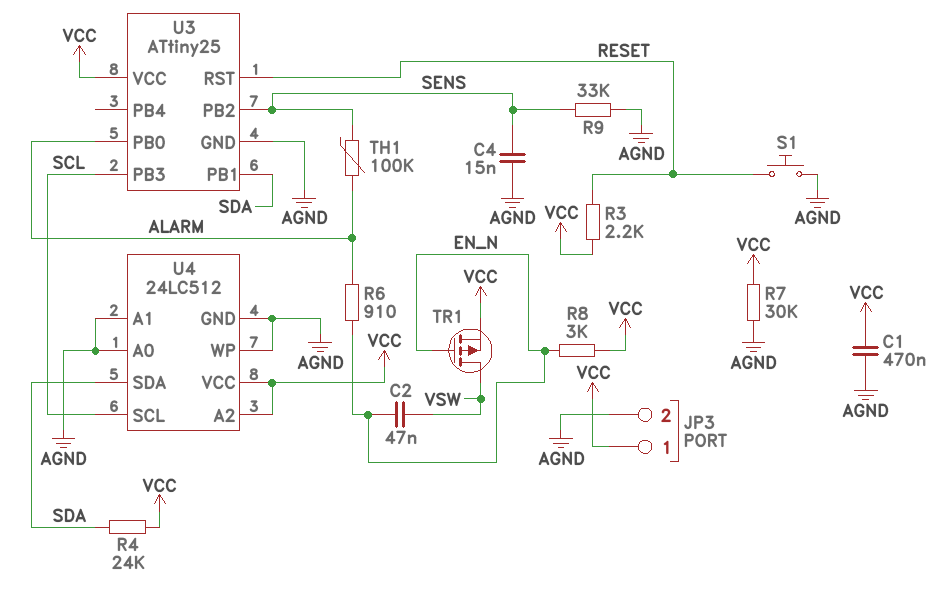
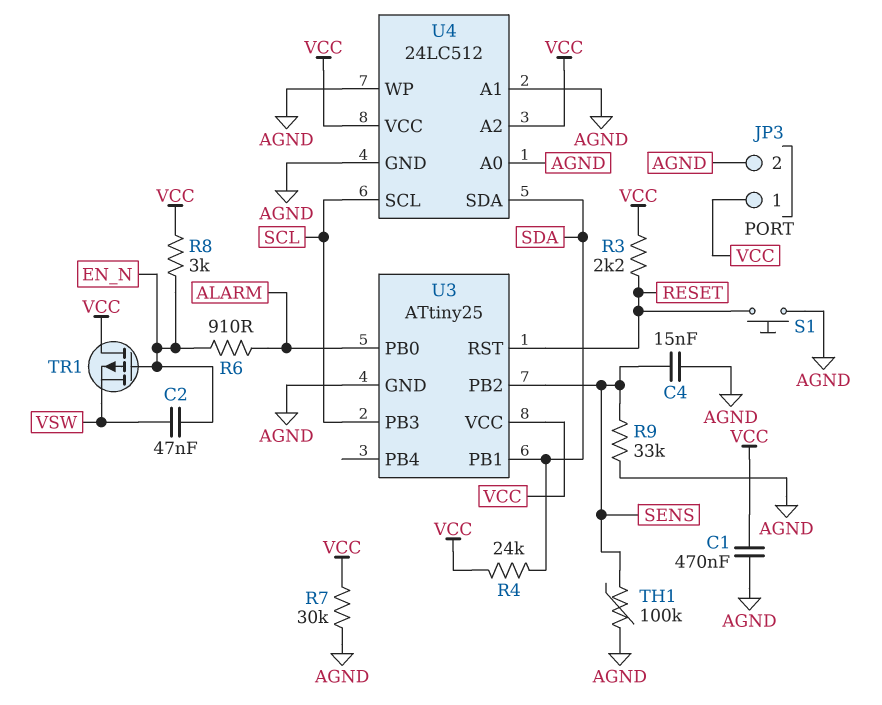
TH1: 100k (ALARM, SENS) -> 100k (AGND, SENS)
TR1: PMOS (G EN_N, D VSW, S VCC) -> PMOS (G EN_N, D VCC, S VSW)

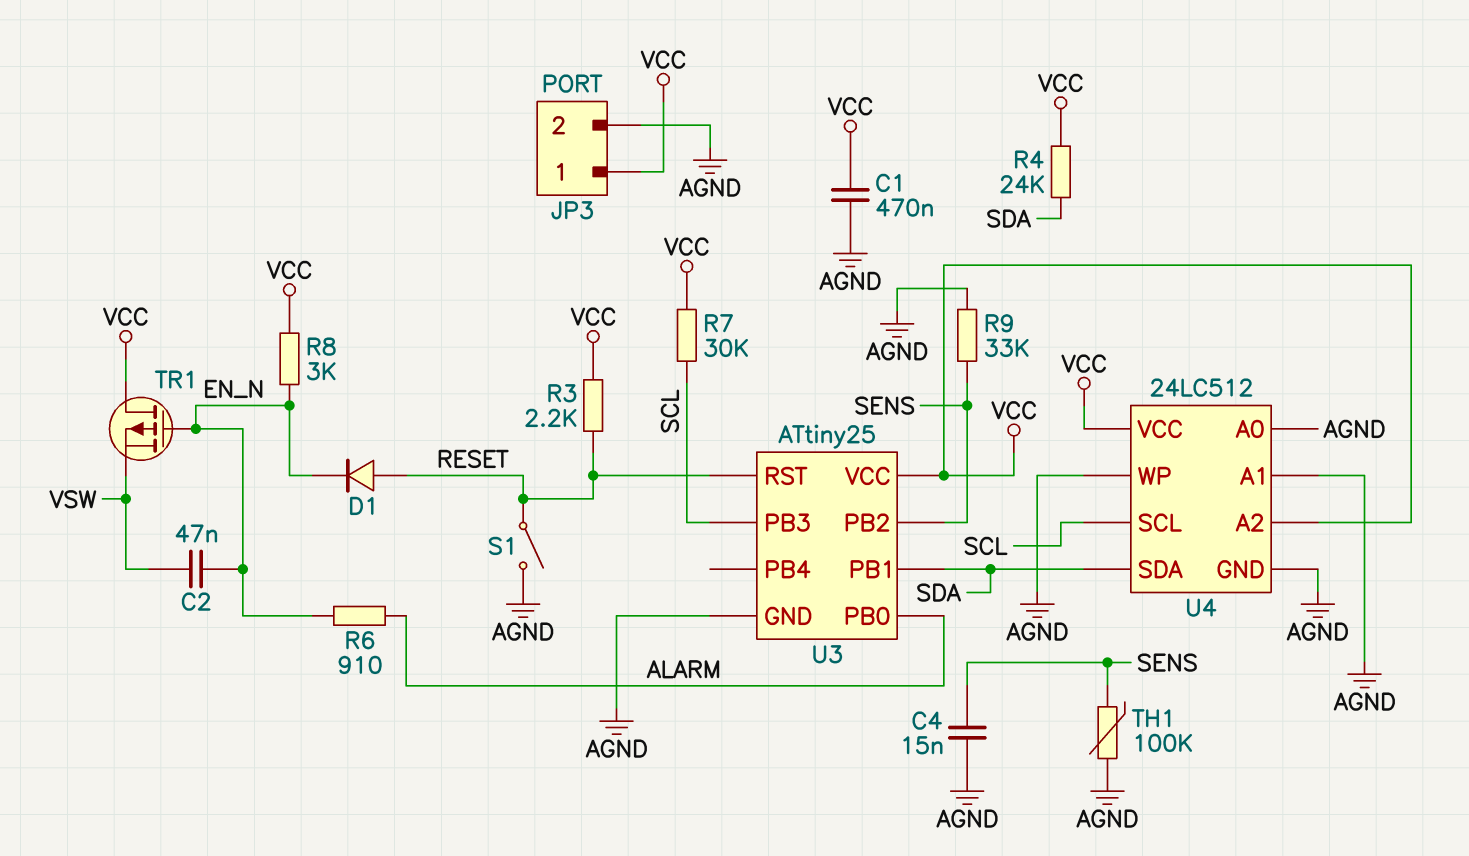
D1: none -> diode (A RESET, K EN_N)
R7: 30k (AGND, VCC) -> 30k (SCL, VCC)
S1: button (AGND, RESET) -> switch (AGND, RESET)

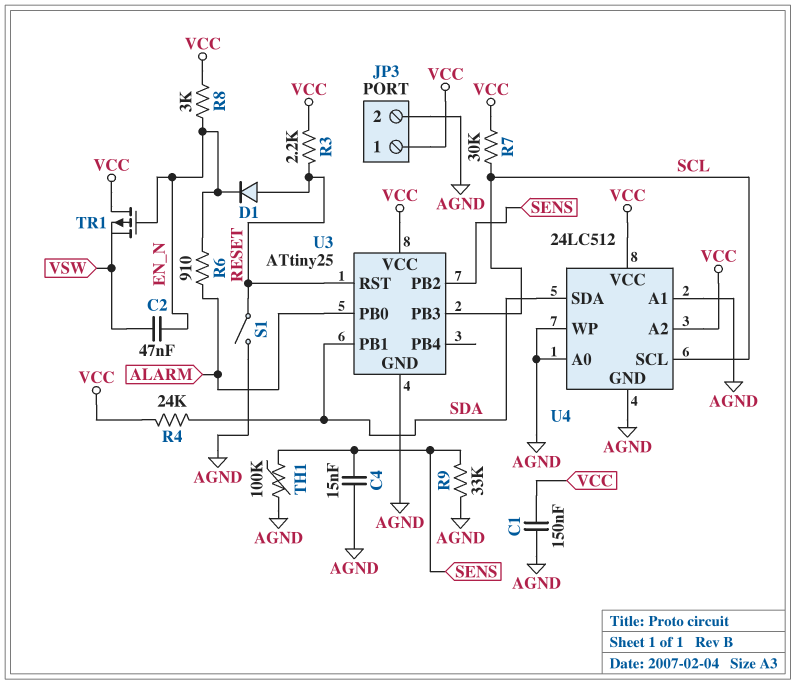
C1: 470nF (AGND, VCC) -> 150nF (AGND, VCC)

